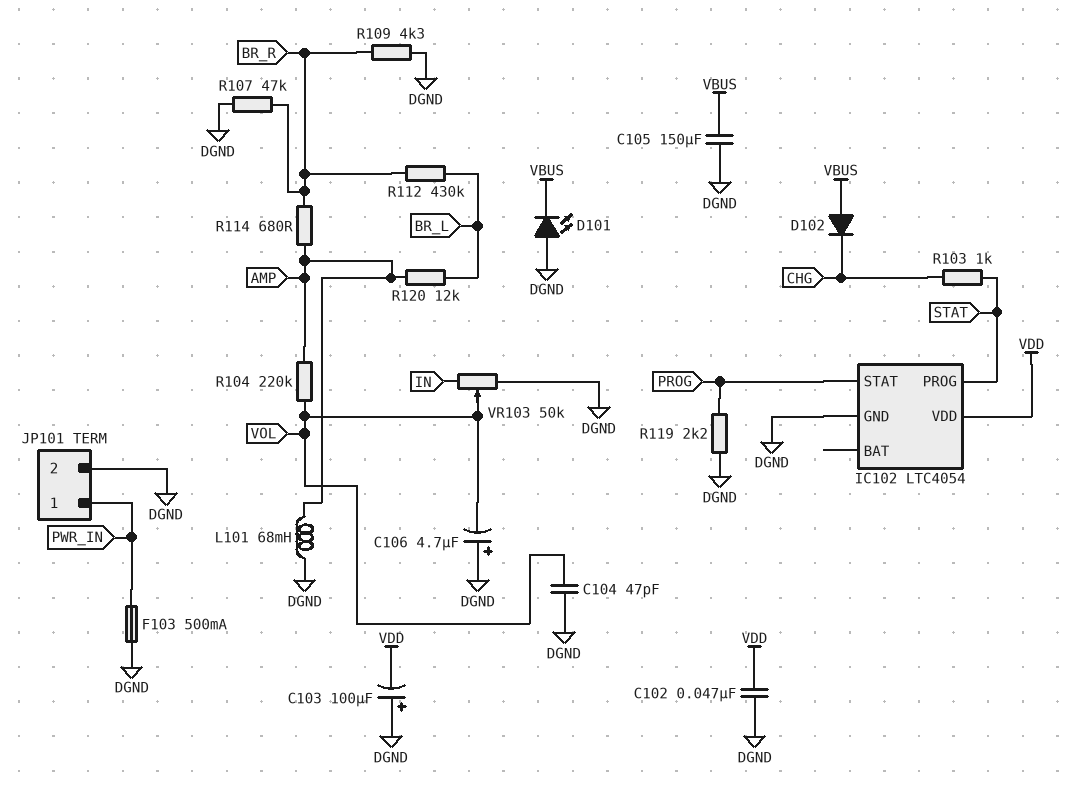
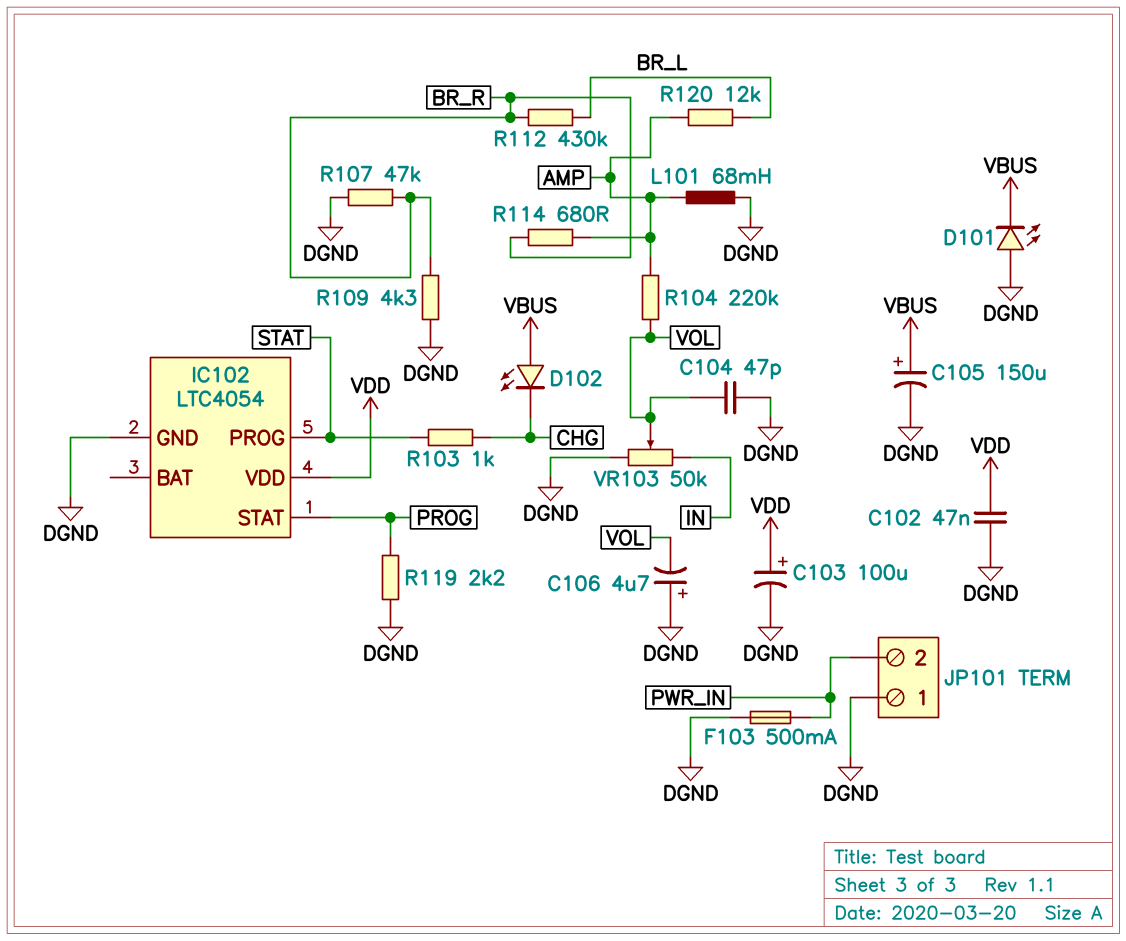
C103: 100uF (plus DGND, minus VDD) -> 100uF (plus VDD, minus DGND)
C105: 150uF (DGND, VBUS) -> 150uF (plus VBUS, minus DGND)
D102: diode (A VBUS, K CHG) -> LED (A VBUS, K CHG)
JP101 pin 1: PWR_IN -> DGND
JP101 pin 2: DGND -> PWR_IN

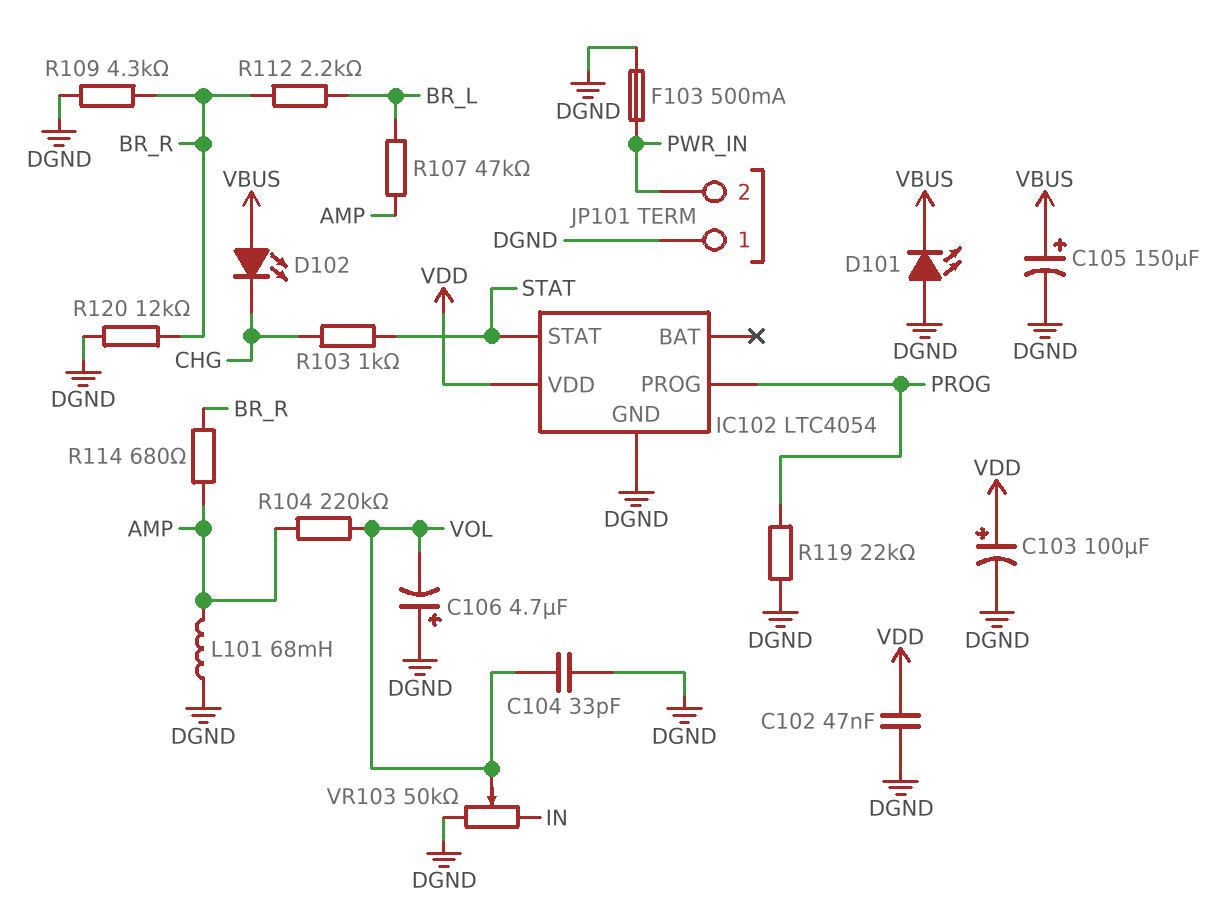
C104: 47pF (DGND, VOL) -> 33pF (DGND, VOL)
IC102 pin PROG: STAT -> PROG
IC102 pin STAT: PROG -> STAT
R107: 47k (BR_R, DGND) -> 47k (AMP, BR_L)
R112: 430k (BR_L, BR_R) -> 2.2k (BR_L, BR_R)
R119: 2.2k (DGND, PROG) -> 22k (DGND, PROG)
R120: 12k (AMP, BR_L) -> 12k (BR_R, DGND)

